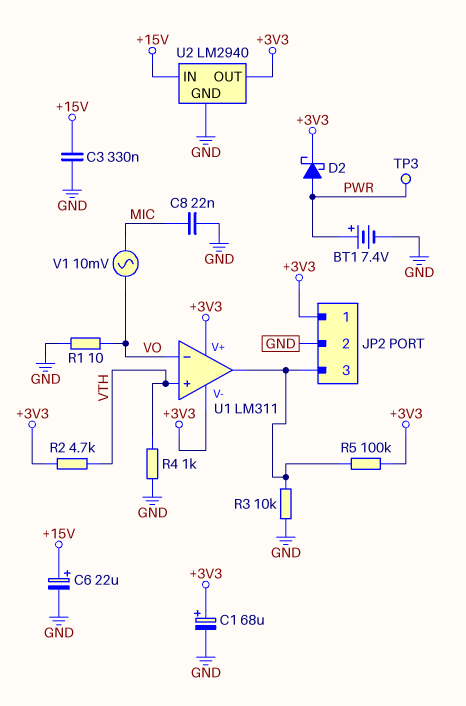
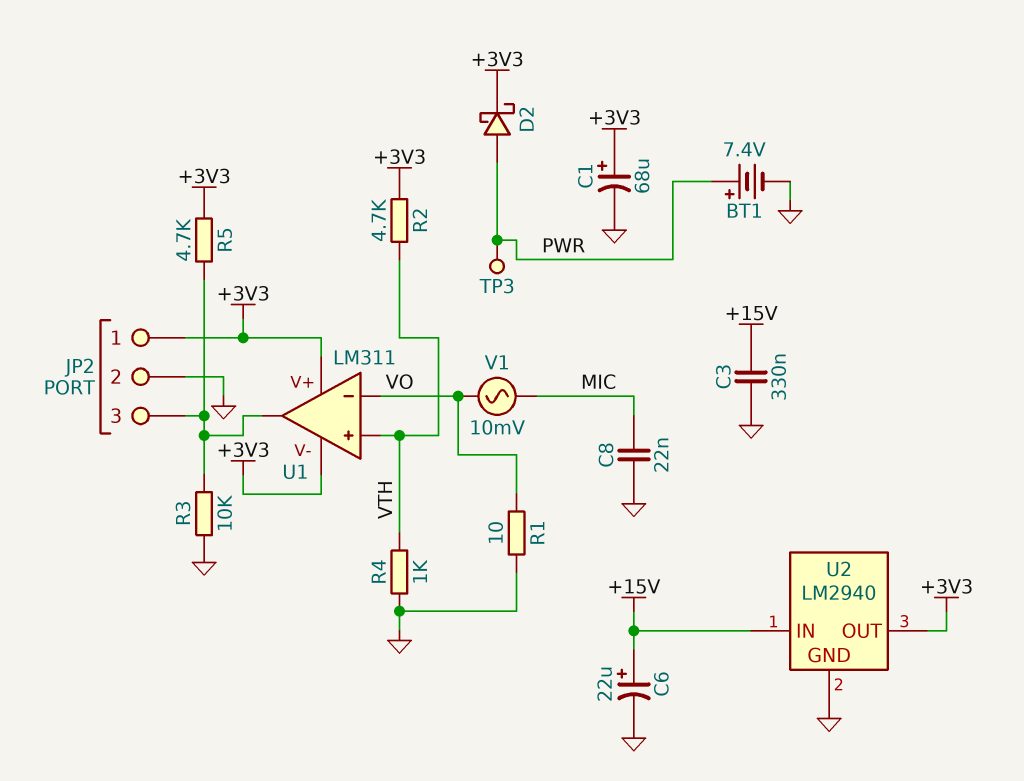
R5: 100k (+3V3, JP2/3) -> 4.7k (+3V3, JP2/3)

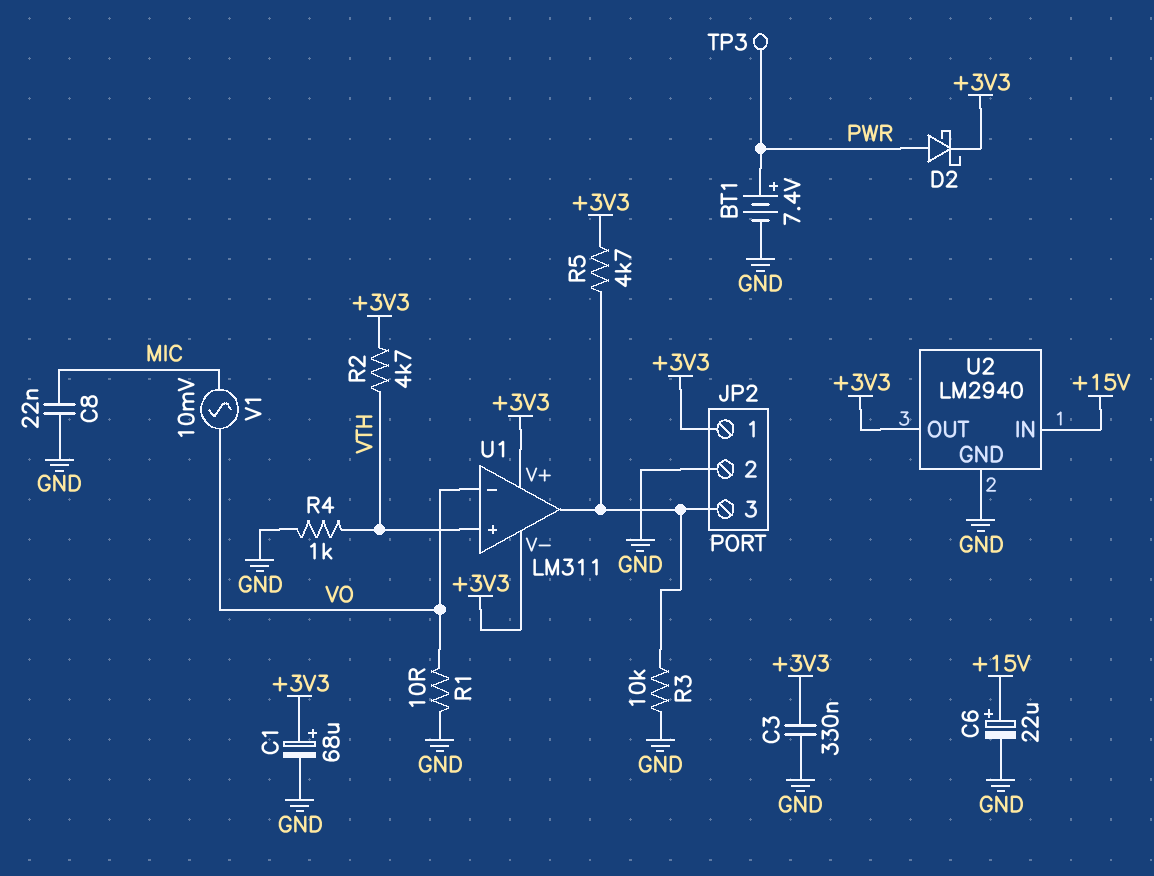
C3: 330nF (+15V, GND) -> 330nF (+3V3, GND)

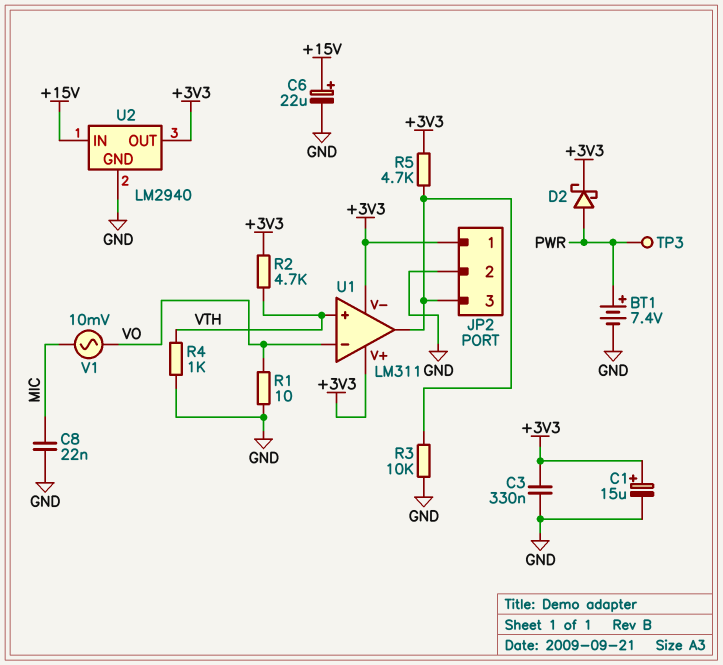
C1: 68uF (plus +3V3, minus GND) -> 15uF (plus +3V3, minus GND)

